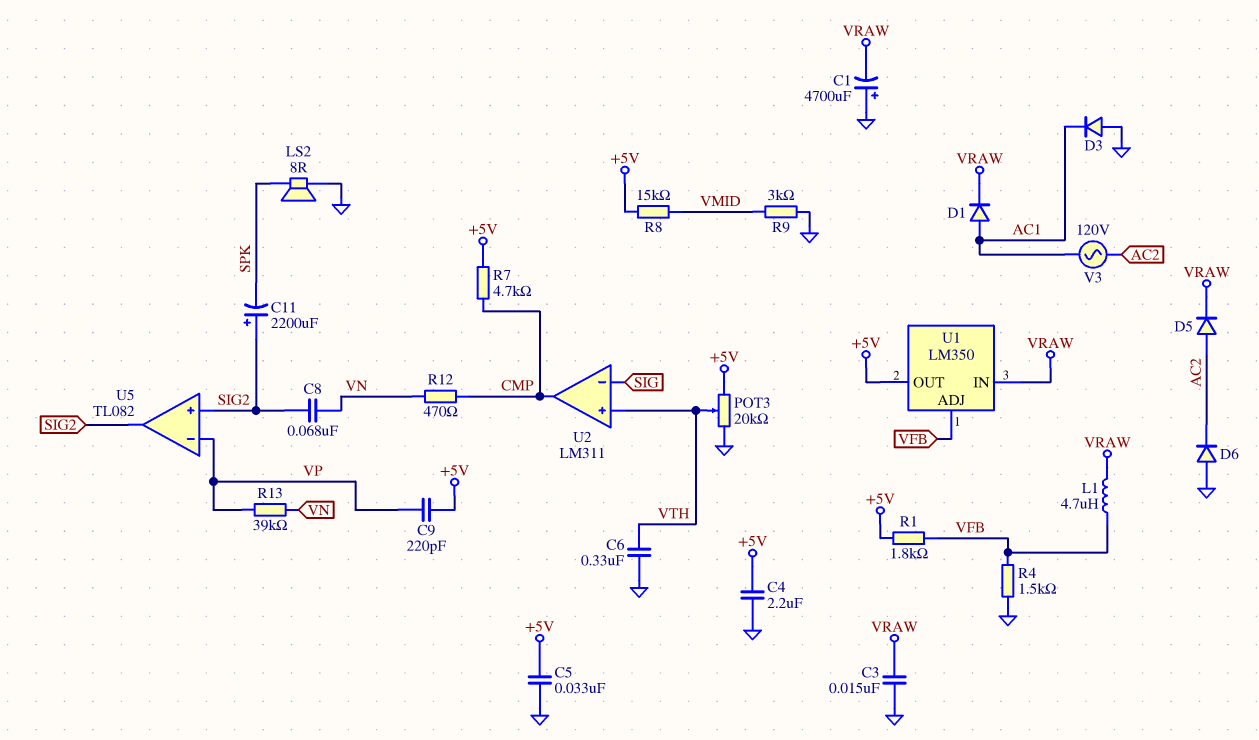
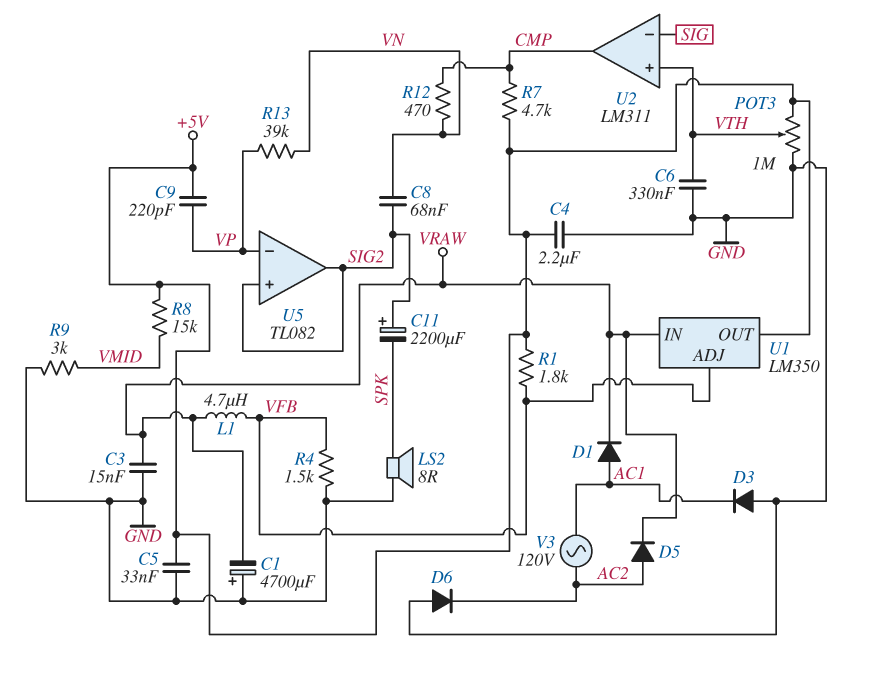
POT3: 20k (+5V, GND, wiper VTH) -> 1M (+5V, GND, wiper VTH)

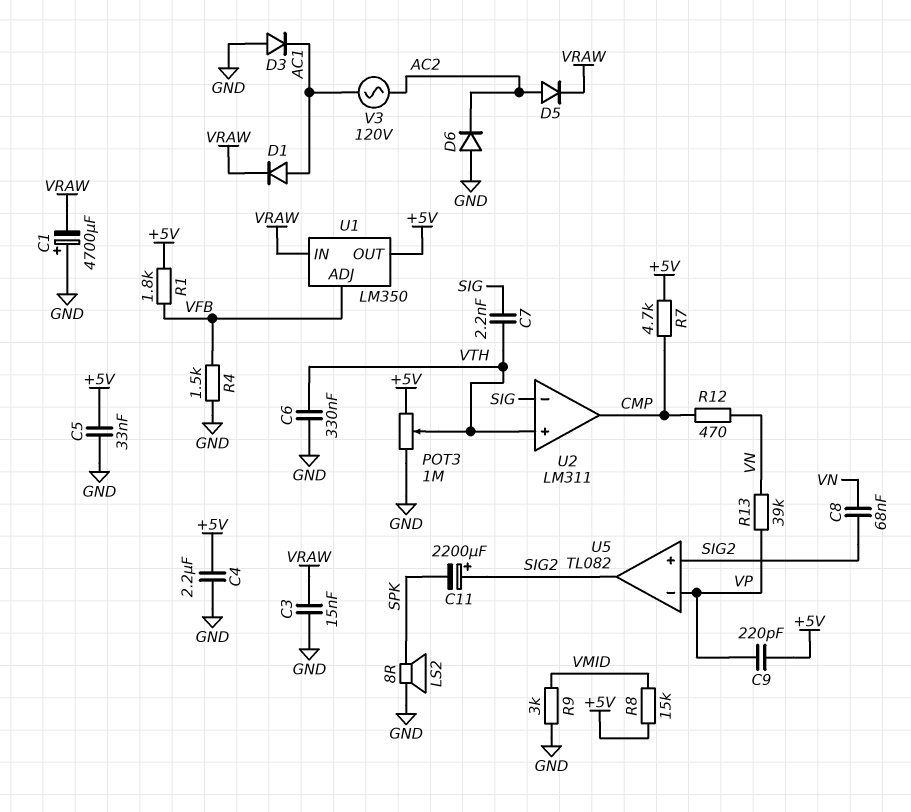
C7: none -> 2.2nF (SIG, VTH)
L1: 4.7uH (VFB, VRAW) -> none

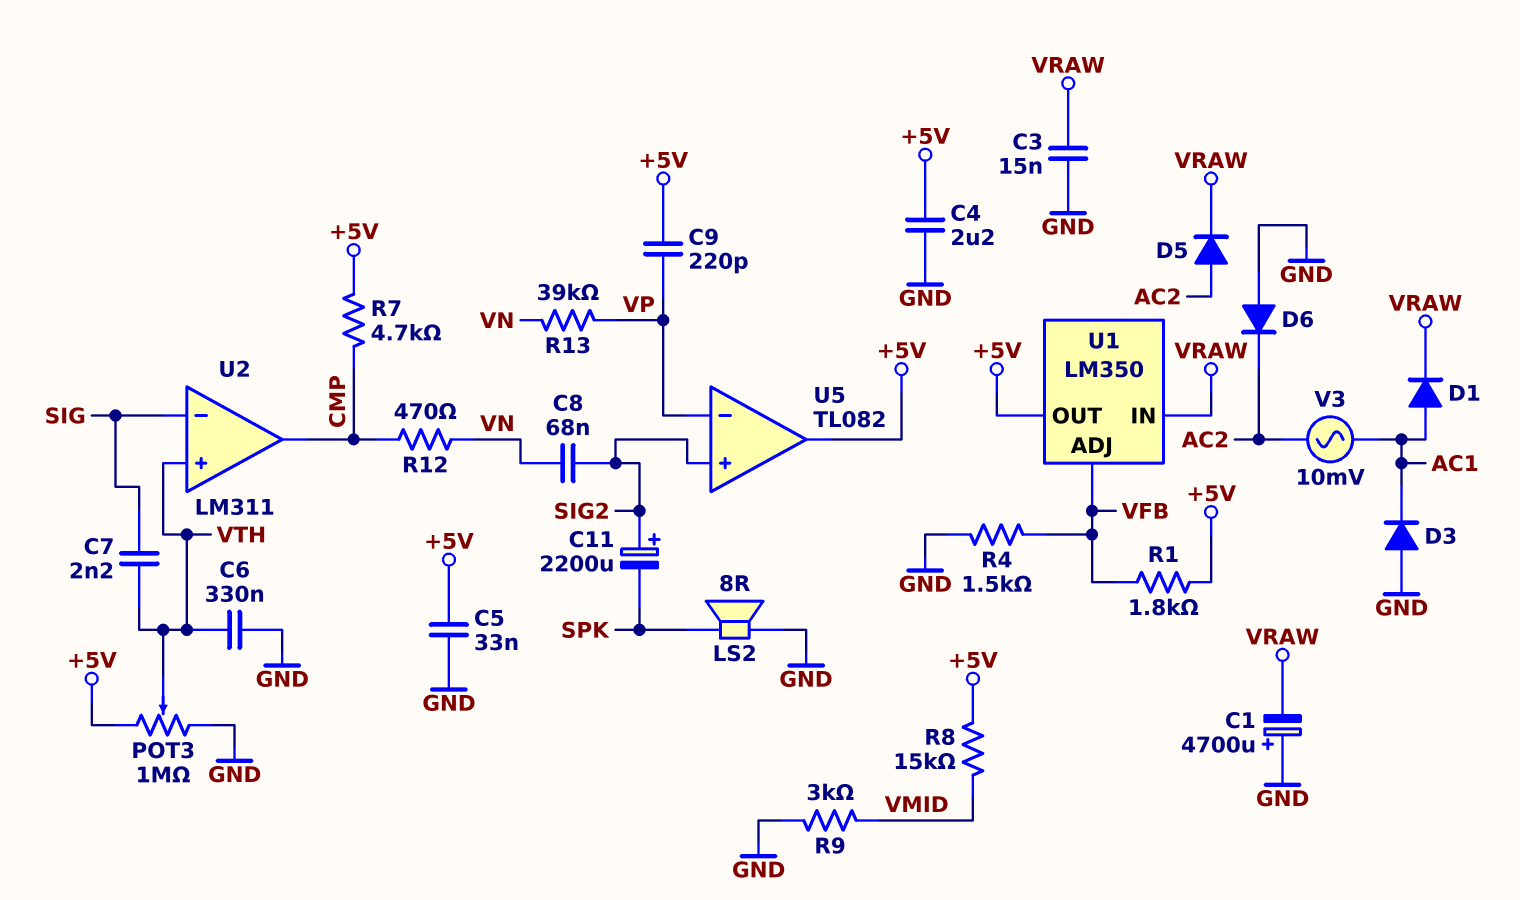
U5 pin out: SIG2 -> +5V
V3: AC 120V (AC1, AC2) -> AC 10mV (AC1, AC2)

